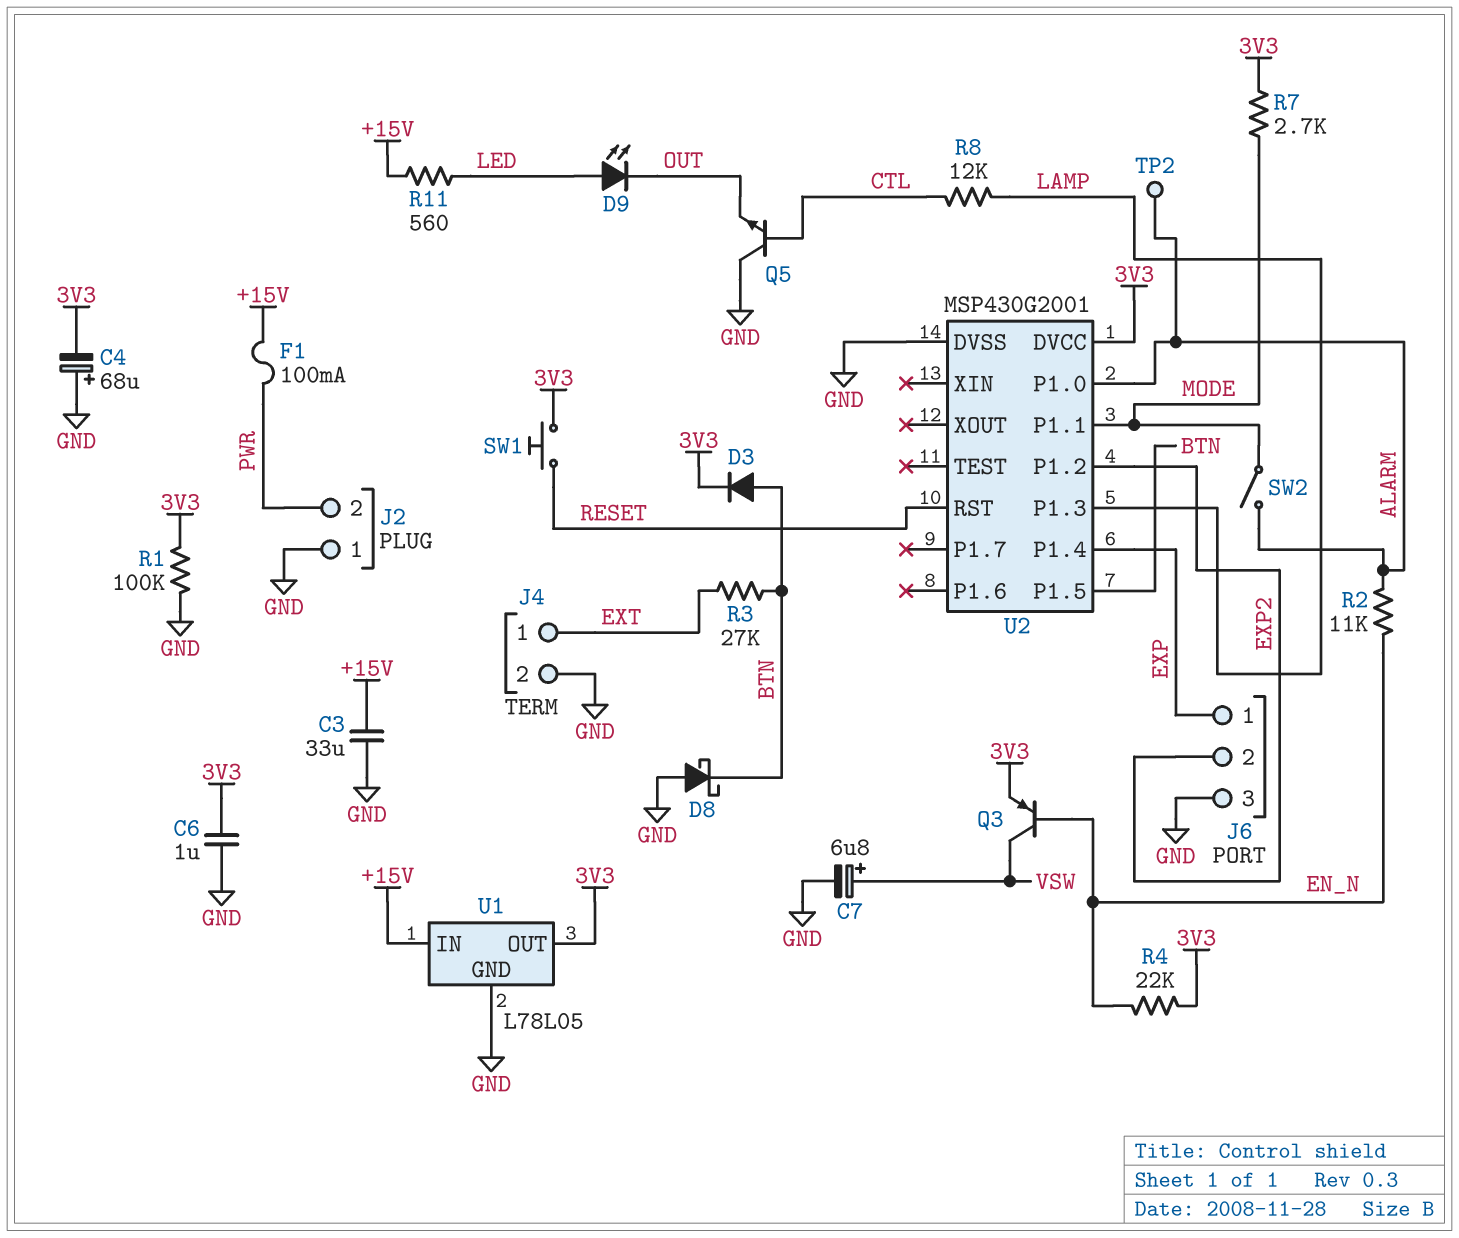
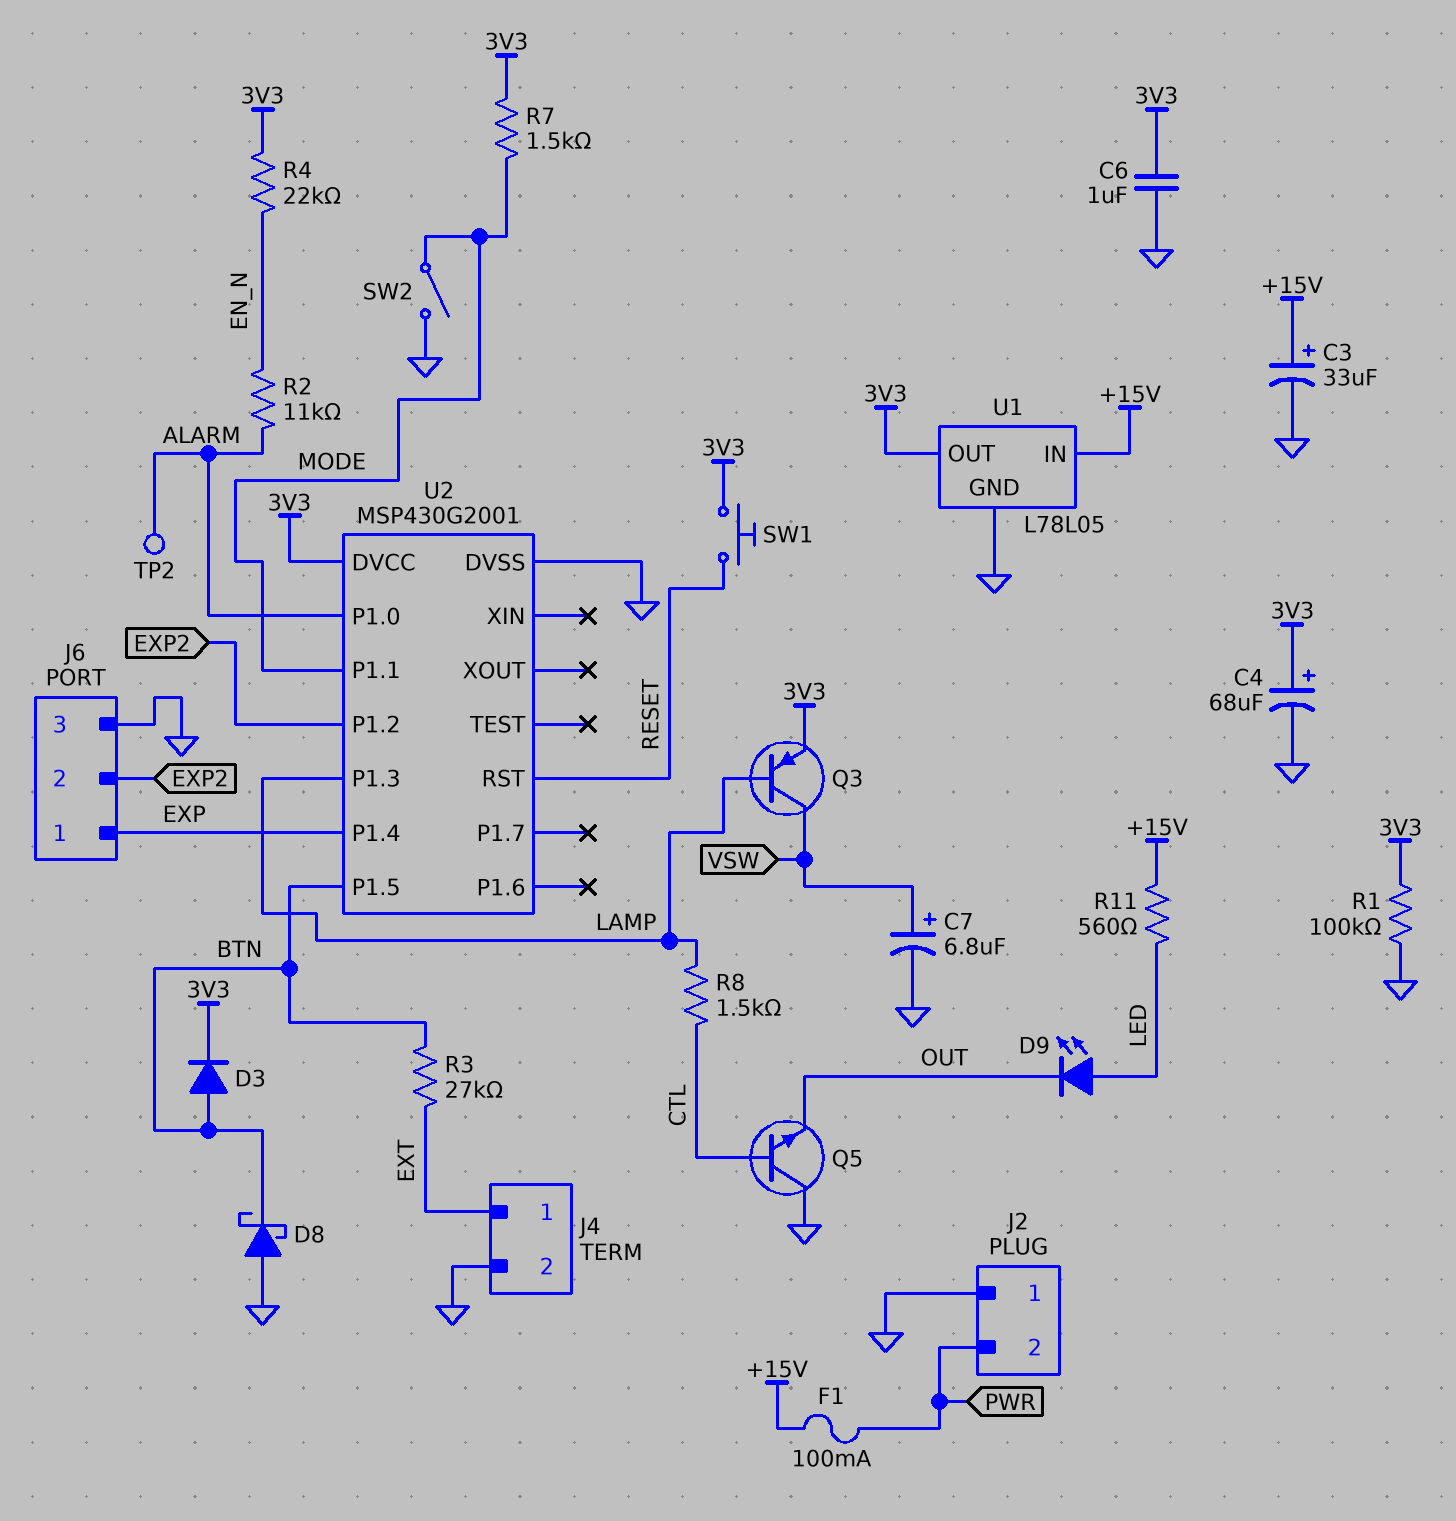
C3: 33uF (+15V, GND) -> 33uF (plus +15V, minus GND)
C4: 68uF (plus GND, minus 3V3) -> 68uF (plus 3V3, minus GND)
Q3: PNP (B EN_N, C VSW, E 3V3) -> PNP (B LAMP, C VSW, E 3V3)
R7: 2.7k (3V3, MODE) -> 1.5k (3V3, MODE)
R8: 12k (CTL, LAMP) -> 1.5k (CTL, LAMP)
SW2: switch (ALARM, MODE) -> switch (GND, MODE)

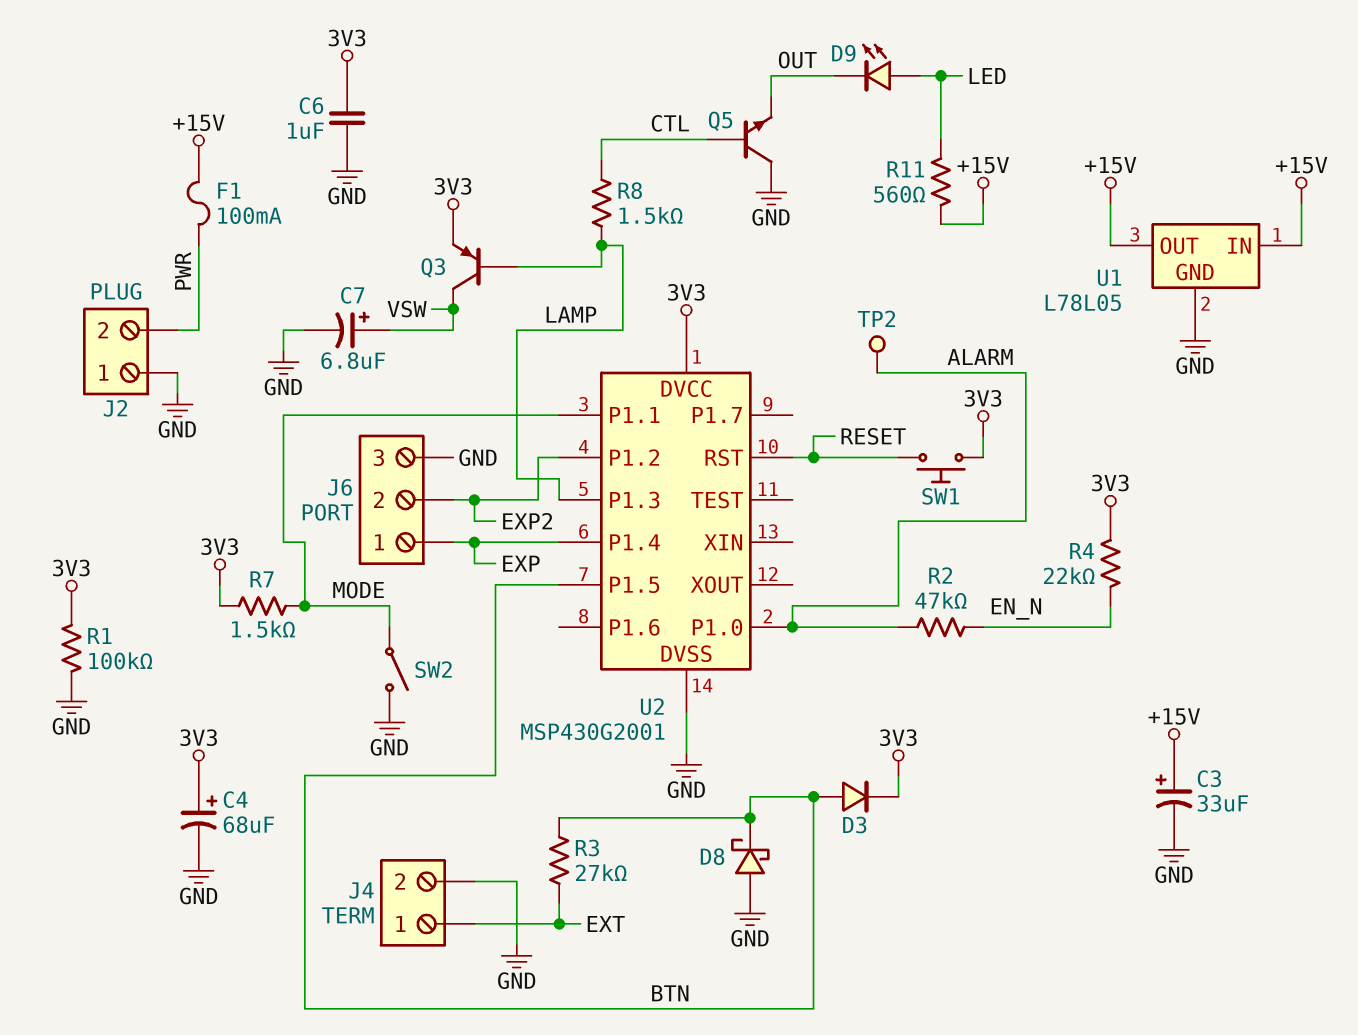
R2: 11k (ALARM, EN_N) -> 47k (ALARM, EN_N)
U1 pin OUT: 3V3 -> +15V

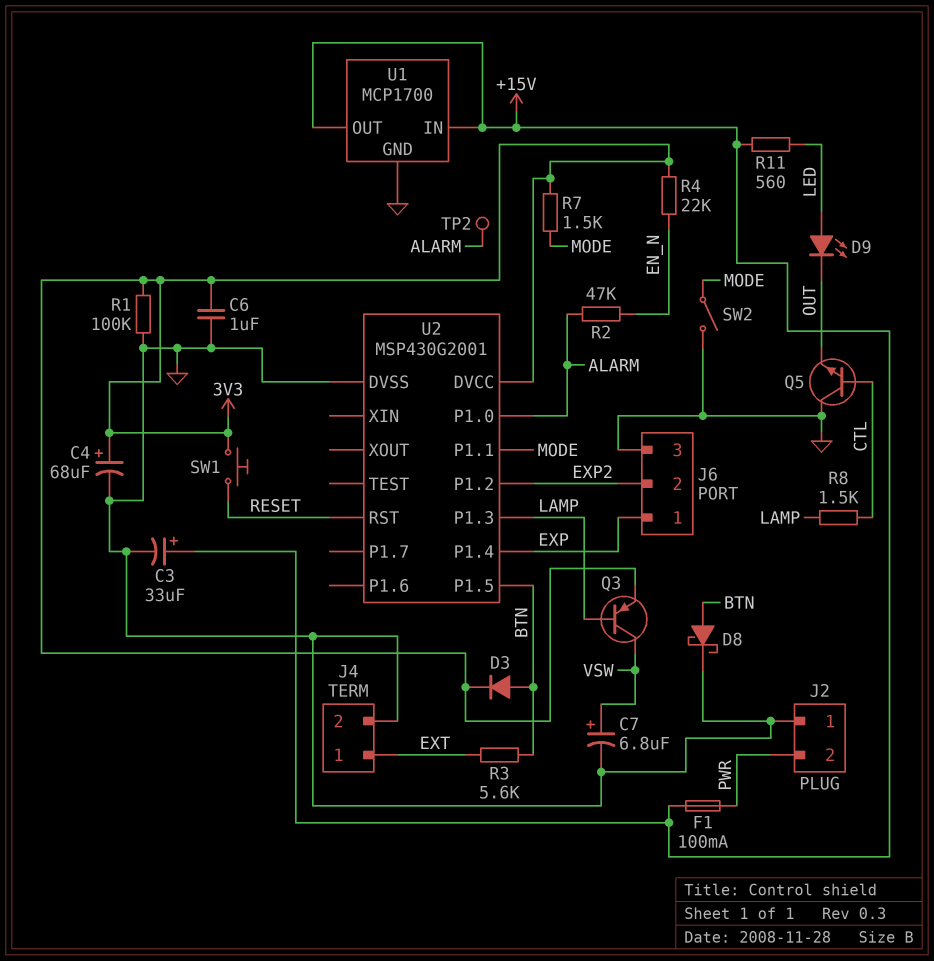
D8: schottky (A GND, K BTN) -> schottky (A BTN, K GND)
R3: 27k (BTN, EXT) -> 5.6k (BTN, EXT)
U1: L78L05 -> MCP1700

